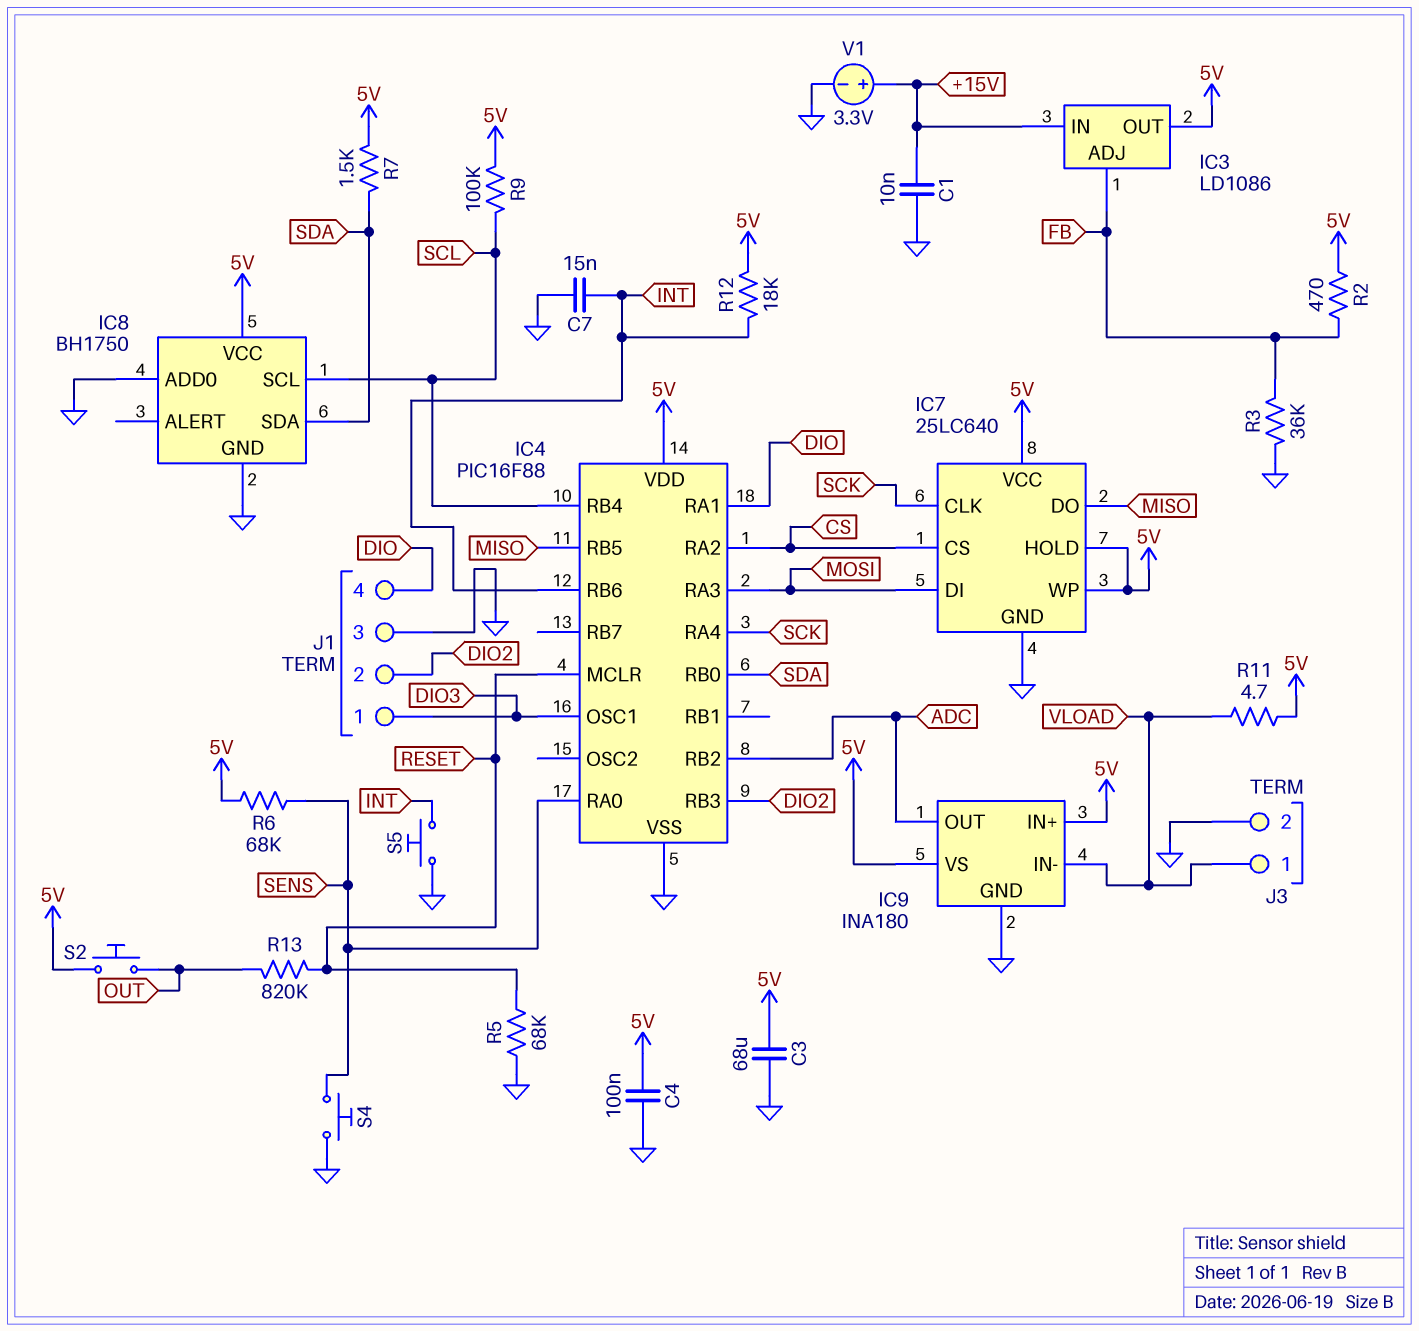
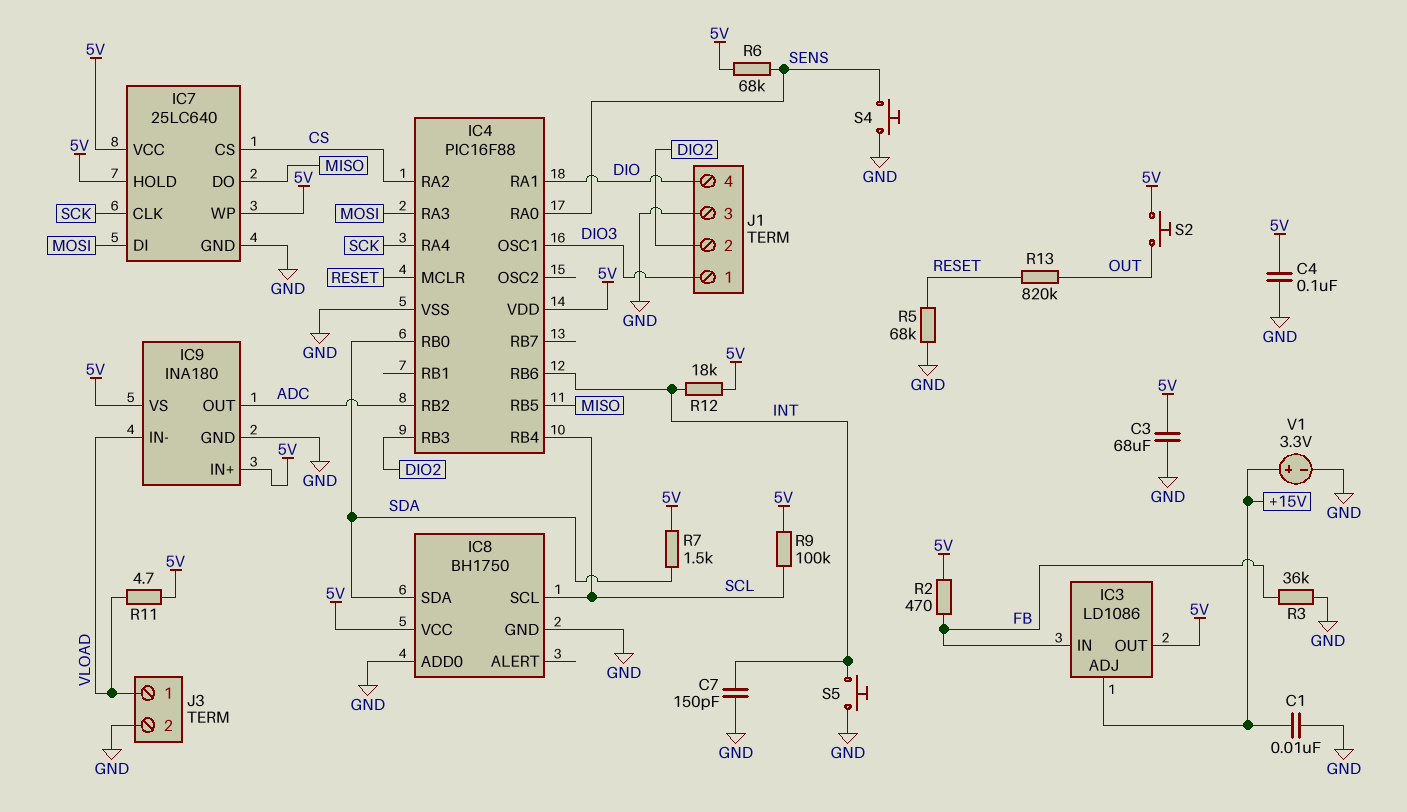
C7: 15nF (GND, INT) -> 150pF (GND, INT)
IC3 pin ADJ: FB -> +15V
IC3 pin IN: +15V -> FB

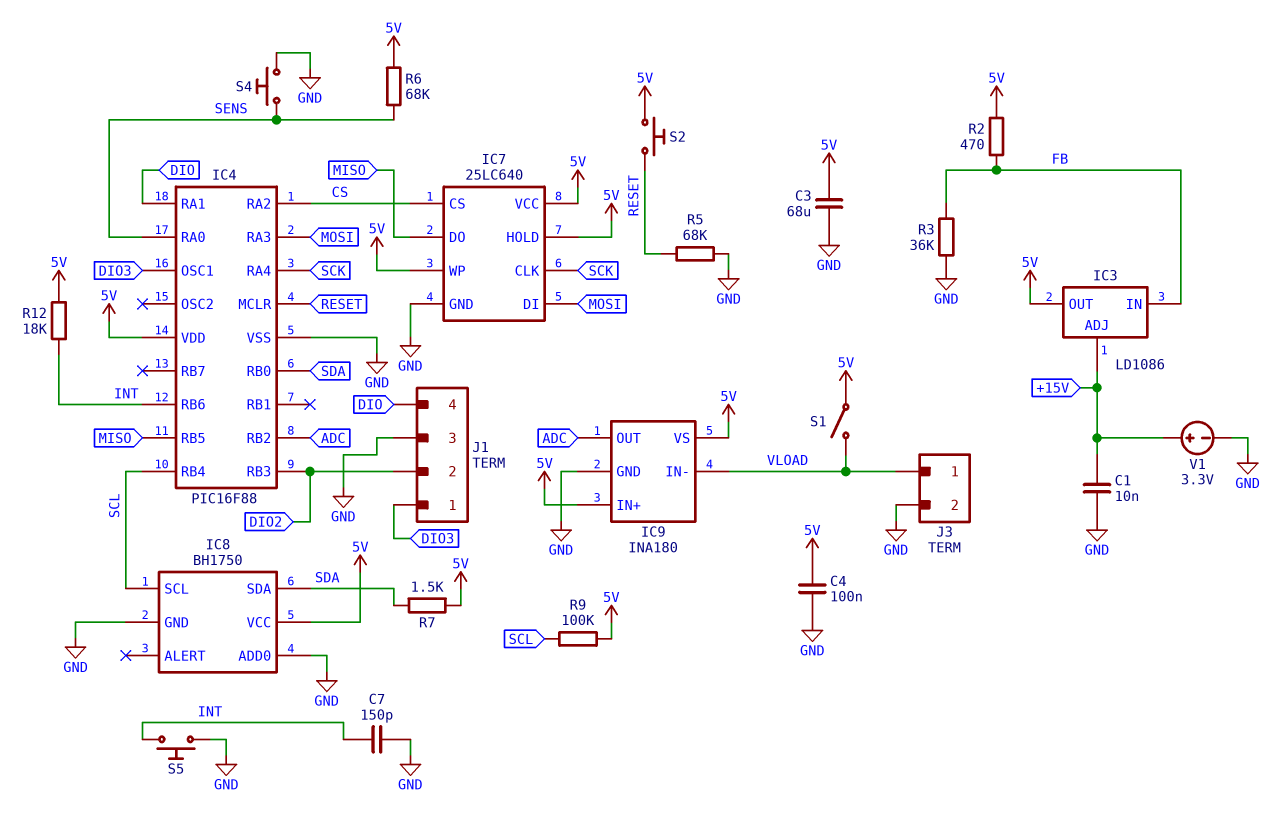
R11: 4.7 (5V, VLOAD) -> none
R13: 820k (OUT, RESET) -> none
S1: none -> switch (5V, VLOAD)
S2: button (5V, OUT) -> button (5V, RESET)

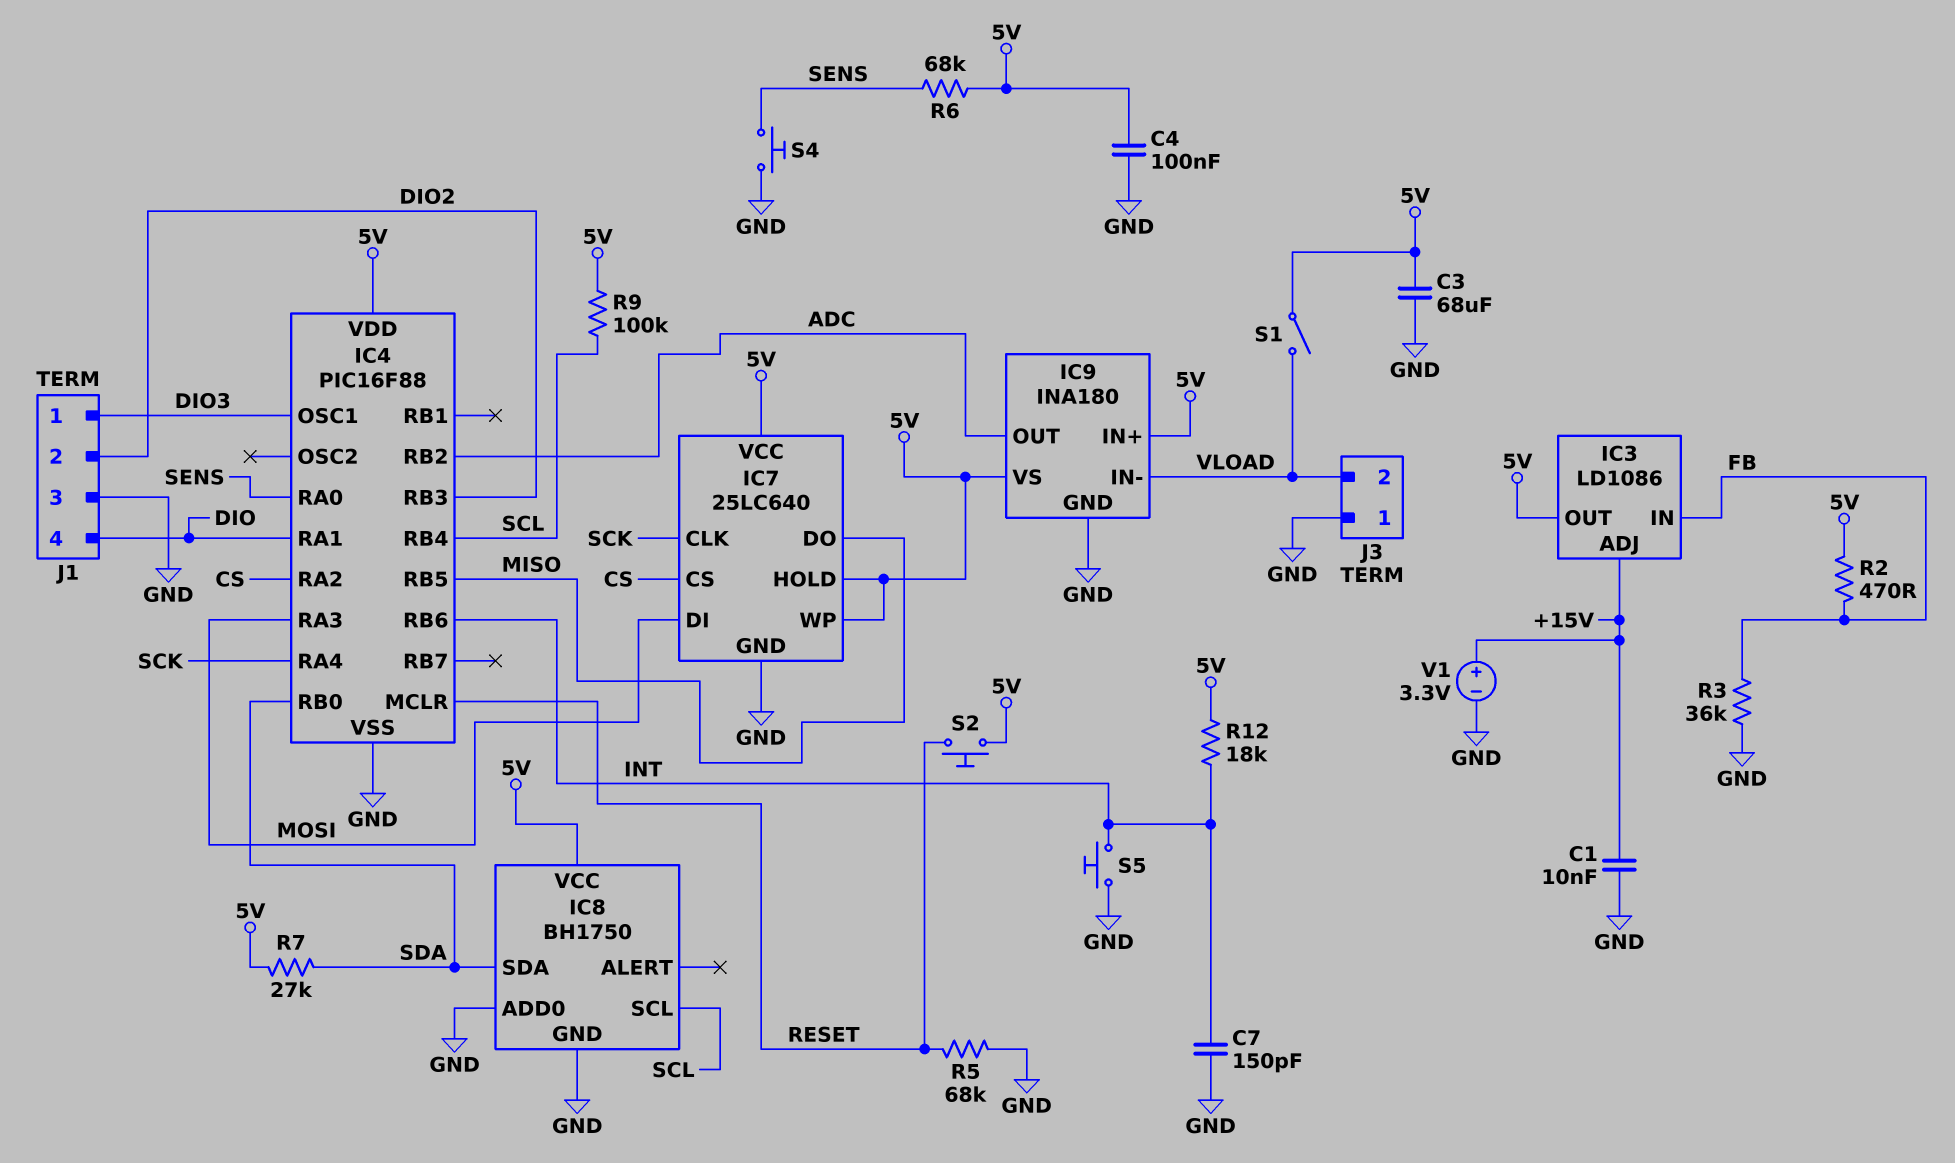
J3 pin 1: VLOAD -> GND
J3 pin 2: GND -> VLOAD
R7: 1.5k (5V, SDA) -> 27k (5V, SDA)

